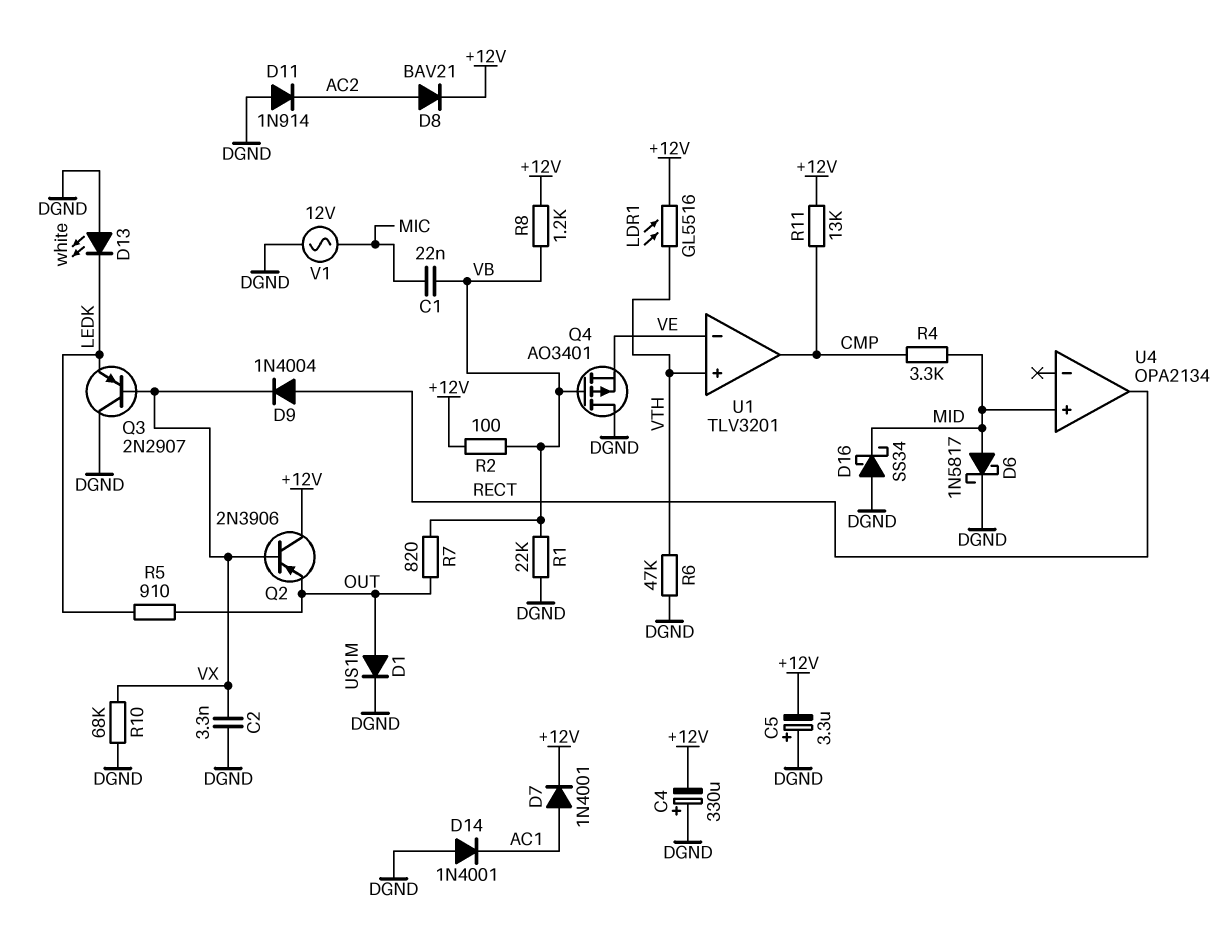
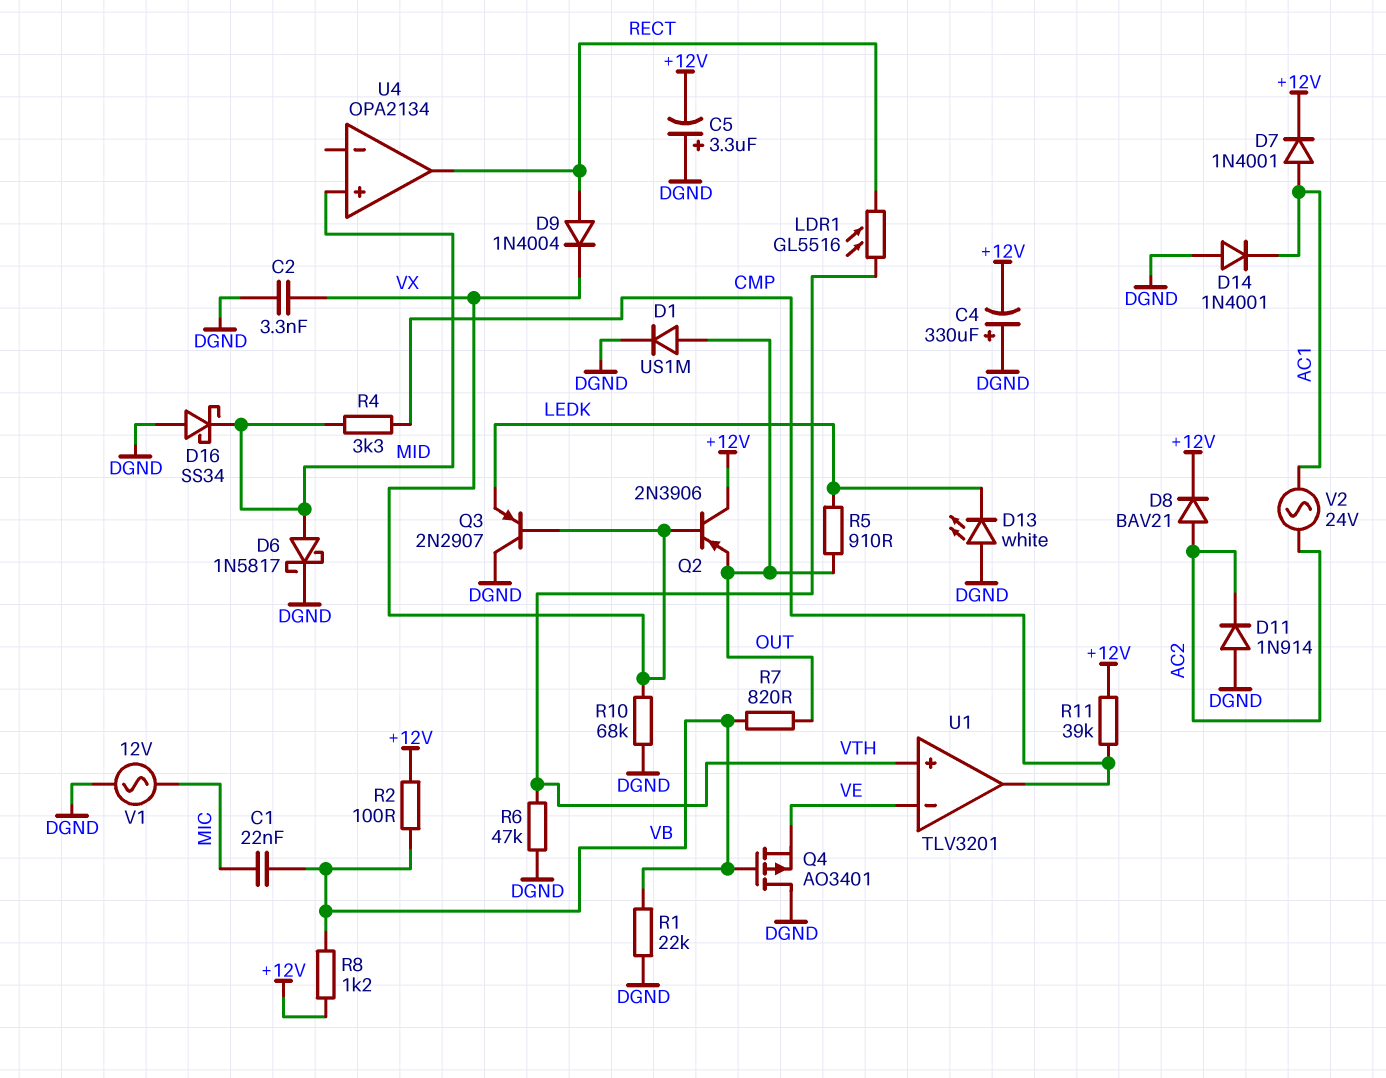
LDR1: GL5516 (+12V, VTH) -> GL5516 (RECT, VTH)
R11: 13k (+12V, CMP) -> 39k (+12V, CMP)
V2: none -> AC 24V (AC1, AC2)

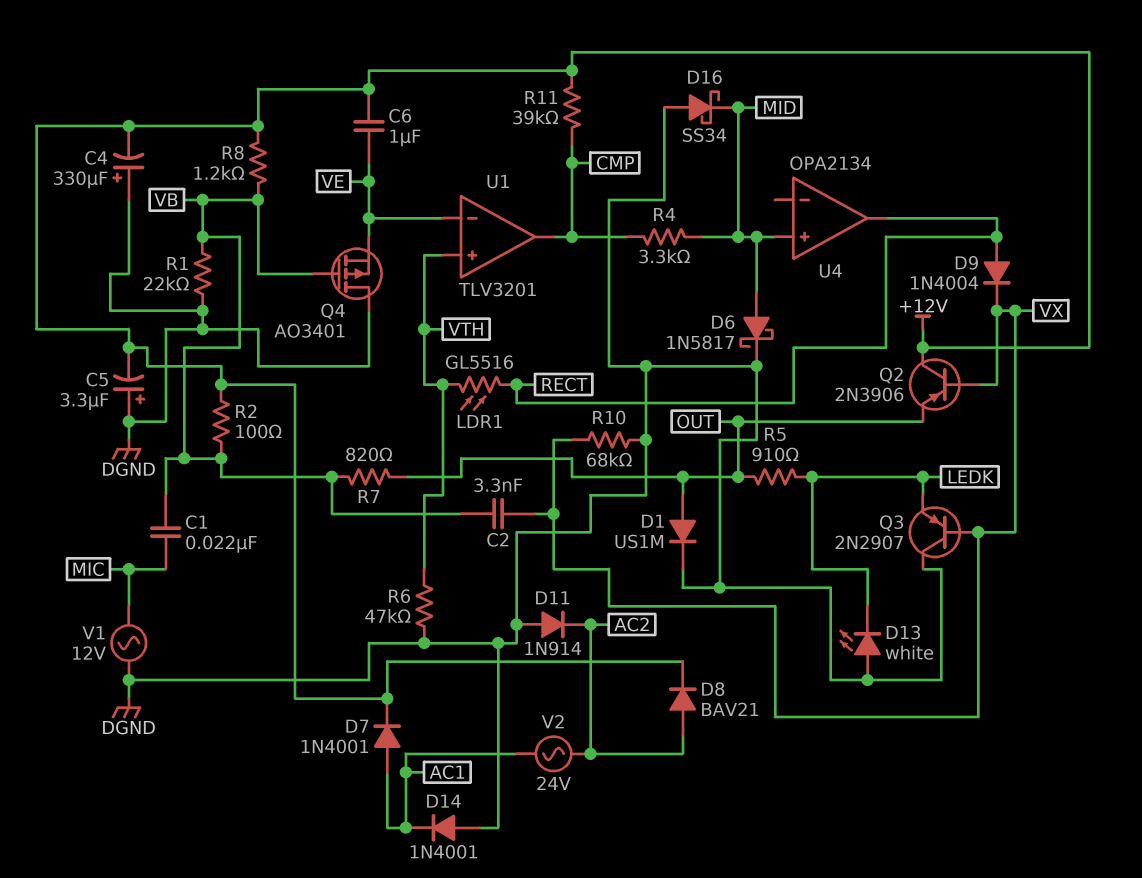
C2: 3.3nF (DGND, VX) -> 3.3nF (VB, VX)
C6: none -> 1uF (+12V, VE)

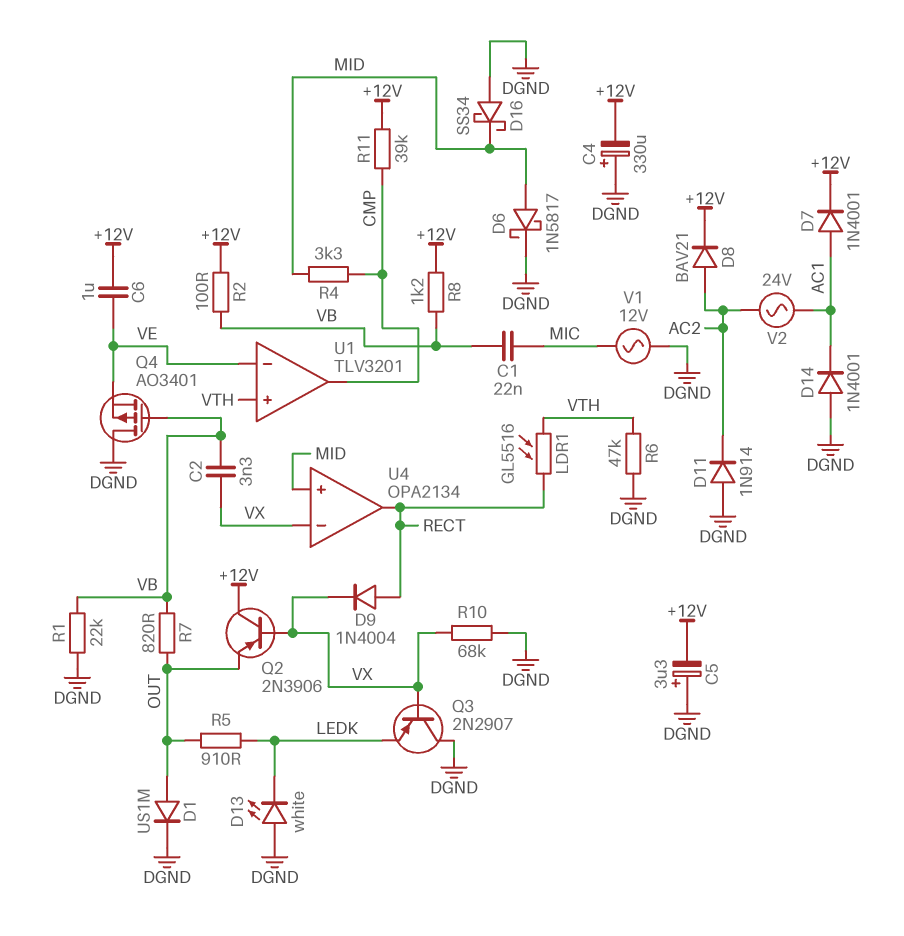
U4 pin in-: none -> VX

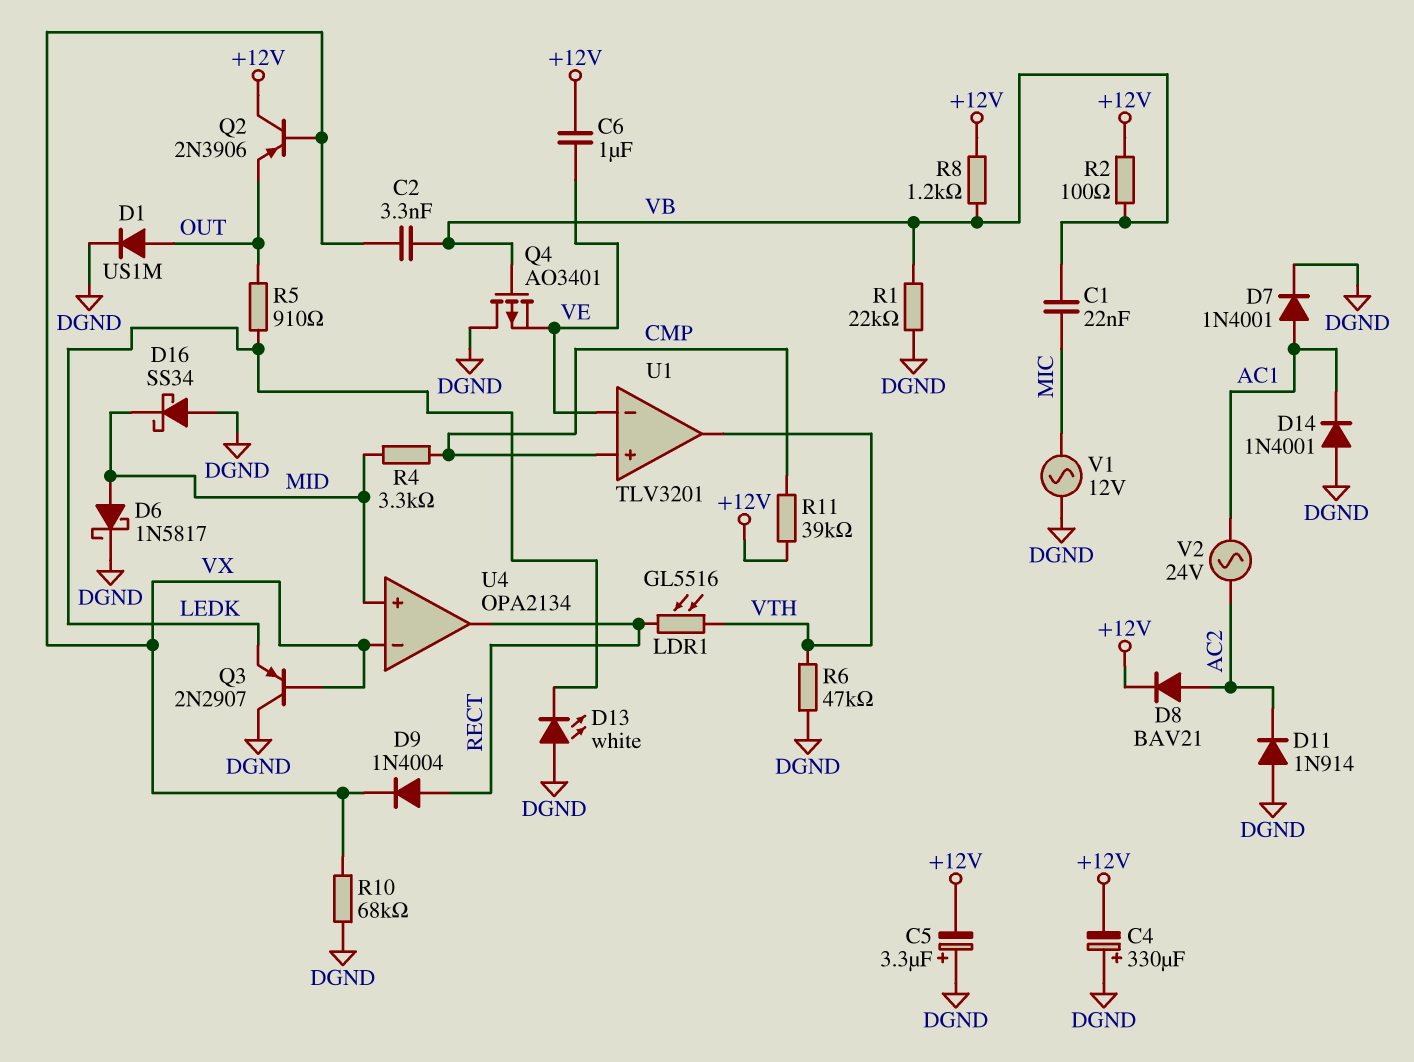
D7: diode 1N4001 (A AC1, K +12V) -> diode 1N4001 (A AC1, K DGND)
R7: 820 (OUT, VB) -> none
U1 pin in+: VTH -> CMP
U1 pin out: CMP -> VTH

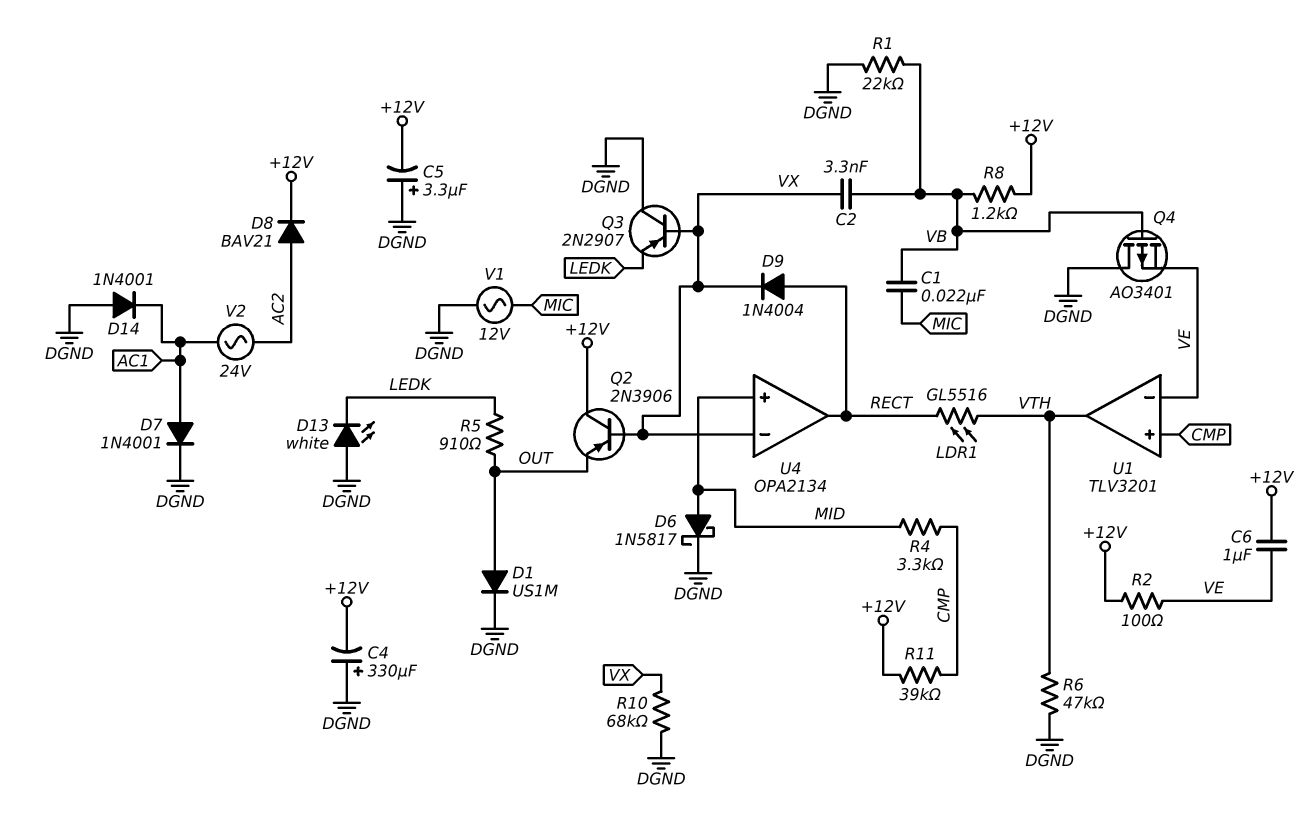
D11: diode 1N914 (A DGND, K AC2) -> none
D16: schottky SS34 (A DGND, K MID) -> none
R2: 100 (+12V, VB) -> 100 (+12V, VE)

